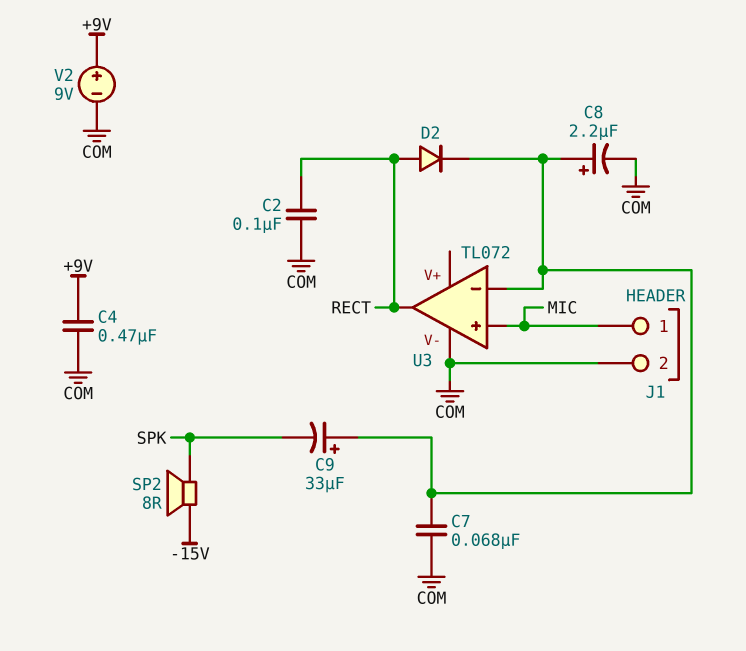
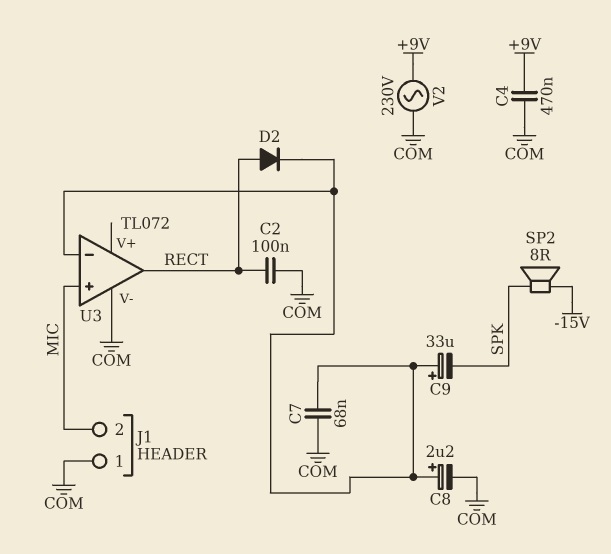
J1 pin 1: MIC -> COM
J1 pin 2: COM -> MIC
V2: 9V (plus +9V, minus COM) -> AC 230V (+9V, COM)

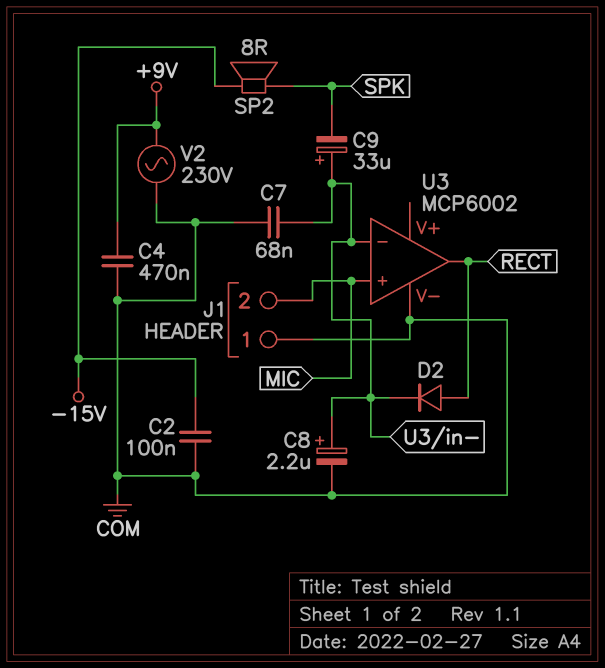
C2: 100nF (COM, RECT) -> 100nF (-15V, COM)
U3: TL072 -> MCP6002

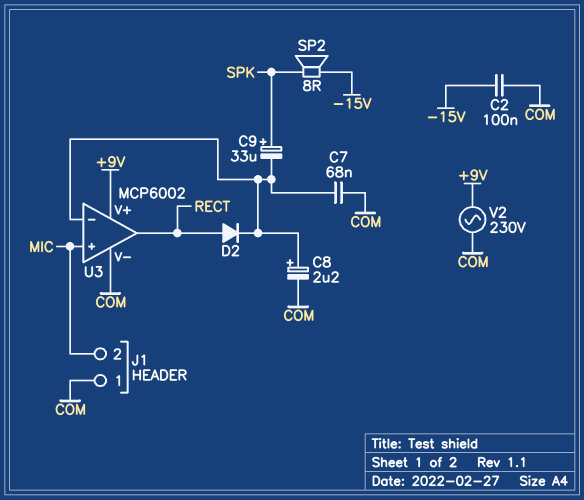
C4: 470nF (+9V, COM) -> none
C9: 33uF (plus U3/in-, minus SPK) -> 33uF (plus SPK, minus U3/in-)
U3 pin V+: none -> +9V

